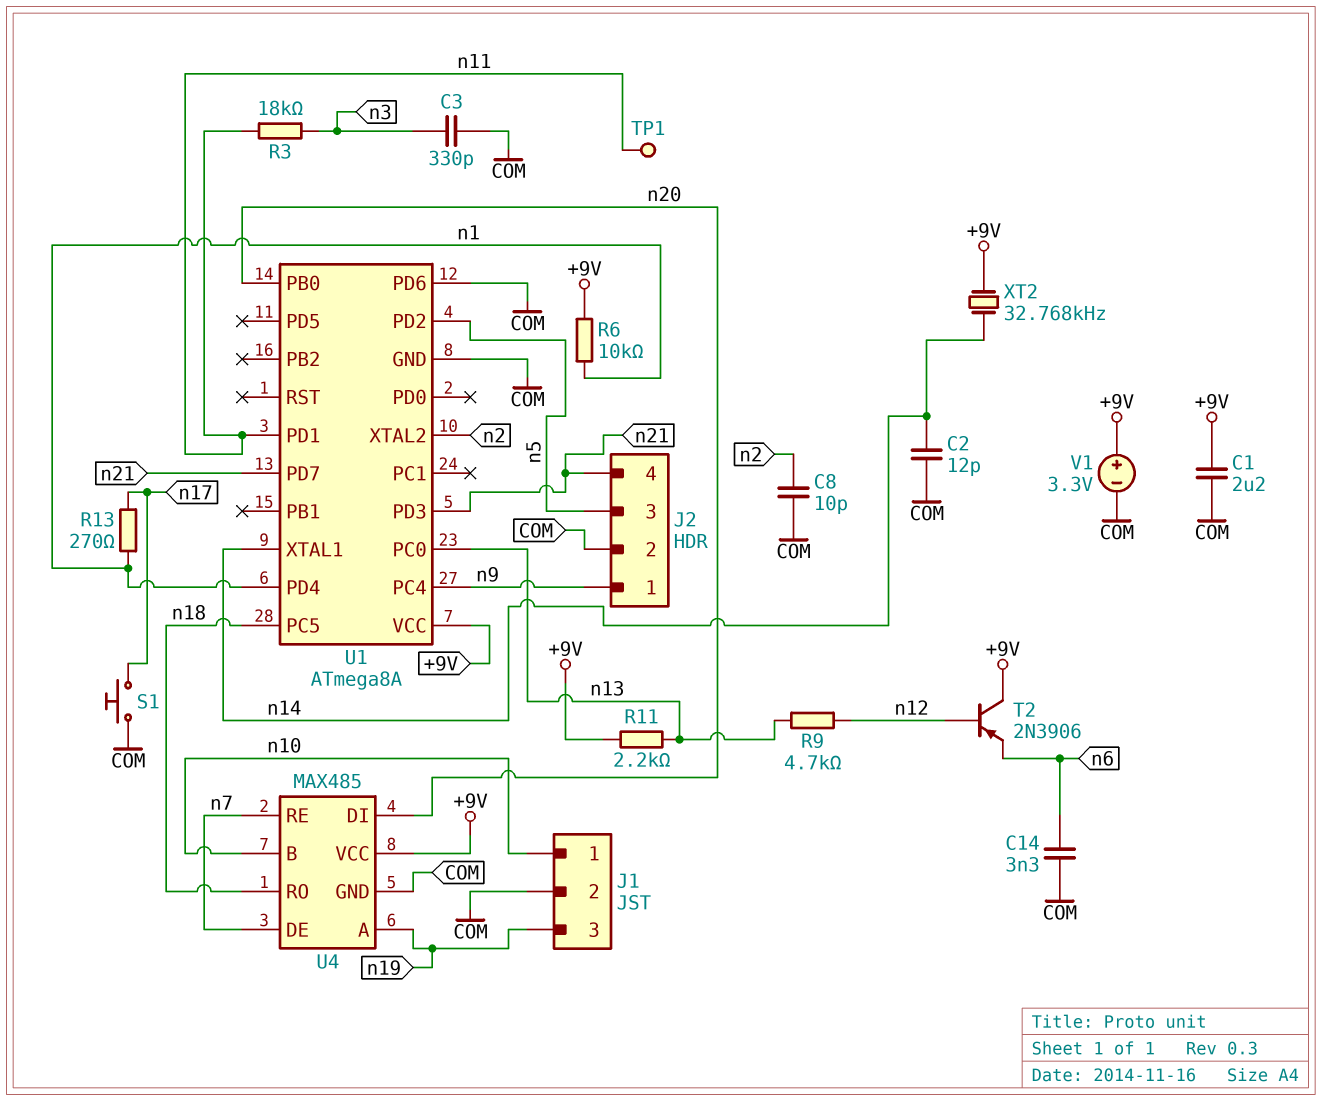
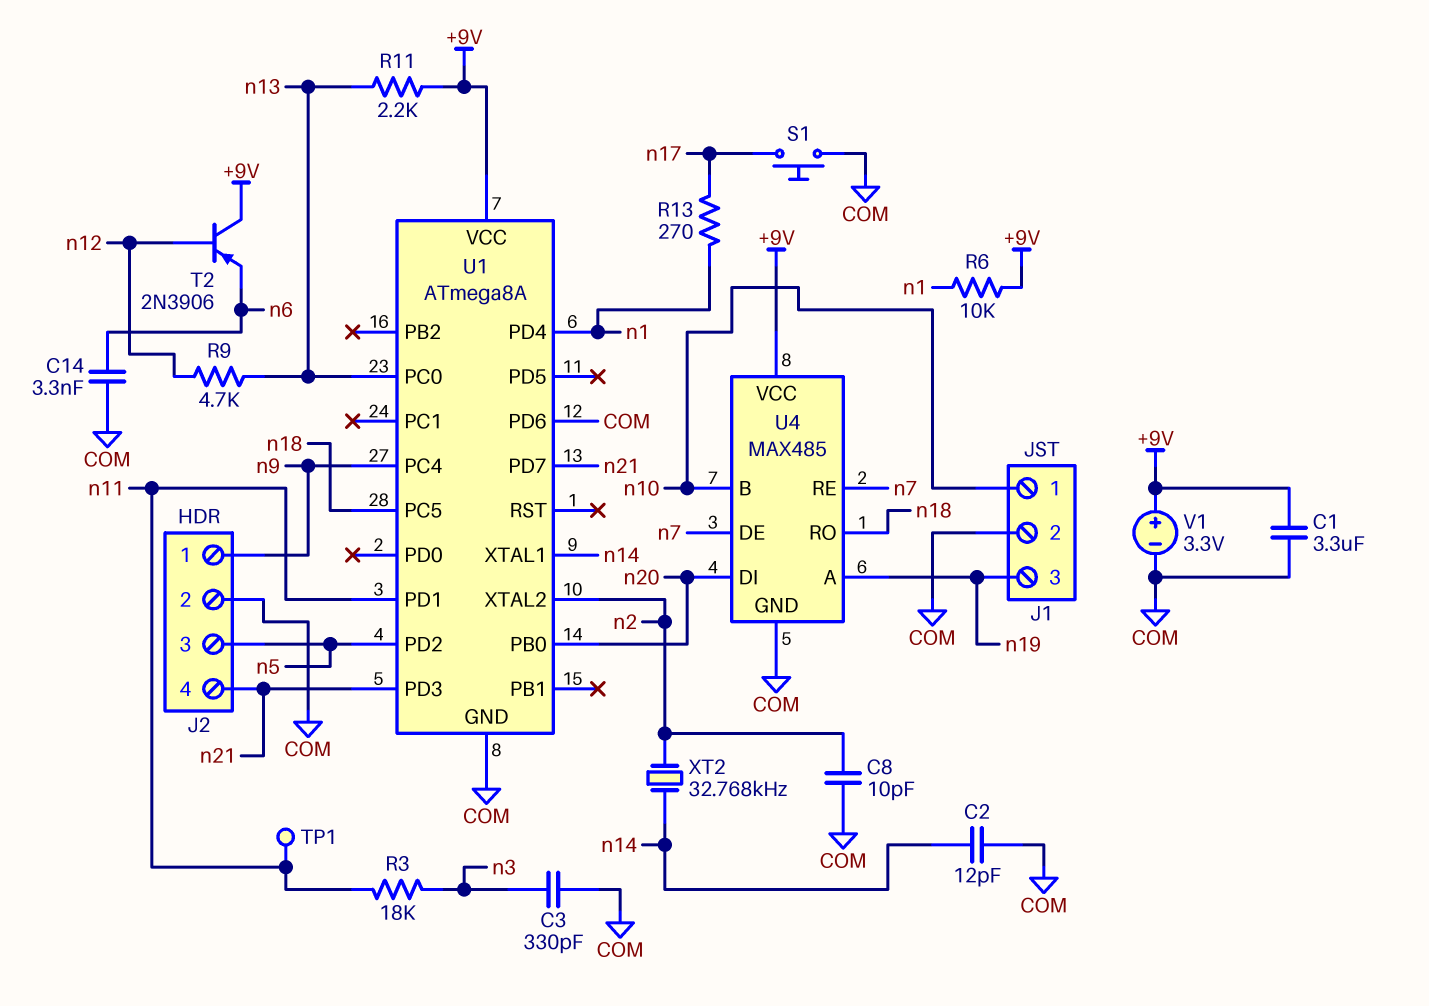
C1: 2.2uF (+9V, COM) -> 3.3uF (+9V, COM)
XT2: 32.768kHz (+9V, n14) -> 32.768kHz (n2, n14)

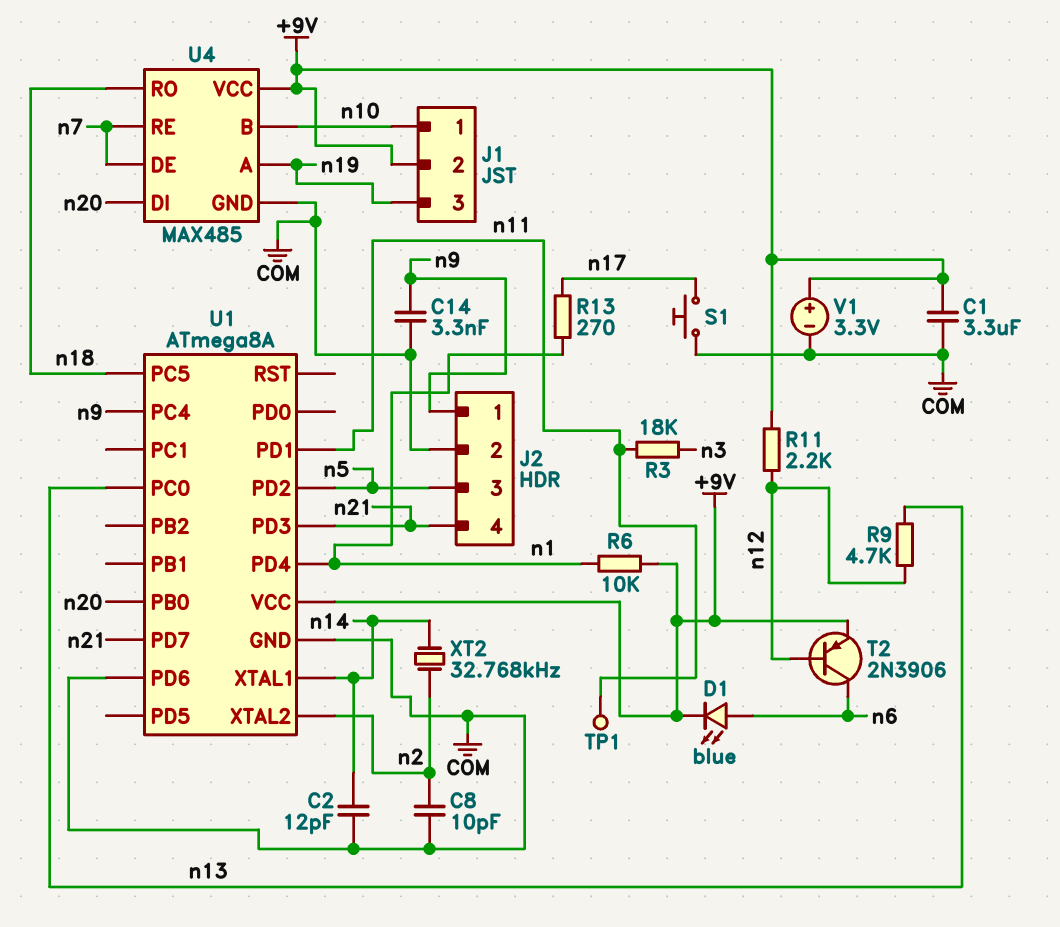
C3: 330pF (COM, n3) -> none
C14: 3.3nF (COM, n6) -> 3.3nF (COM, n9)
D1: none -> LED blue (A n6, K +9V)
J1 pin 2: COM -> +9V
R11: 2.2k (+9V, n13) -> 2.2k (+9V, n12)
T2: PNP 2N3906 (B n12, C +9V, E n6) -> PNP 2N3906 (B n12, C n6, E +9V)

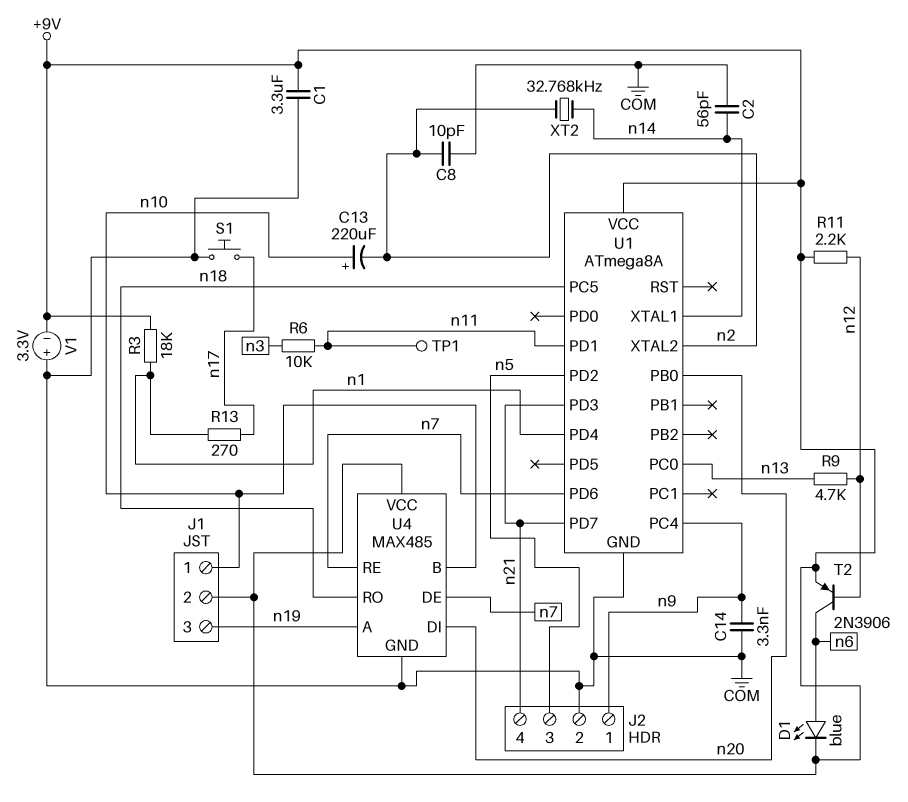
C2: 12pF (COM, n14) -> 56pF (COM, n14)
C13: none -> 220uF (plus n10, minus n2)
R3: 18k (n3, n11) -> 18k (+9V, n1)
R6: 10k (+9V, n1) -> 10k (n3, n11)
U1 pin PD6: COM -> n7
V1: 3.3V (plus +9V, minus COM) -> 3.3V (plus COM, minus +9V)

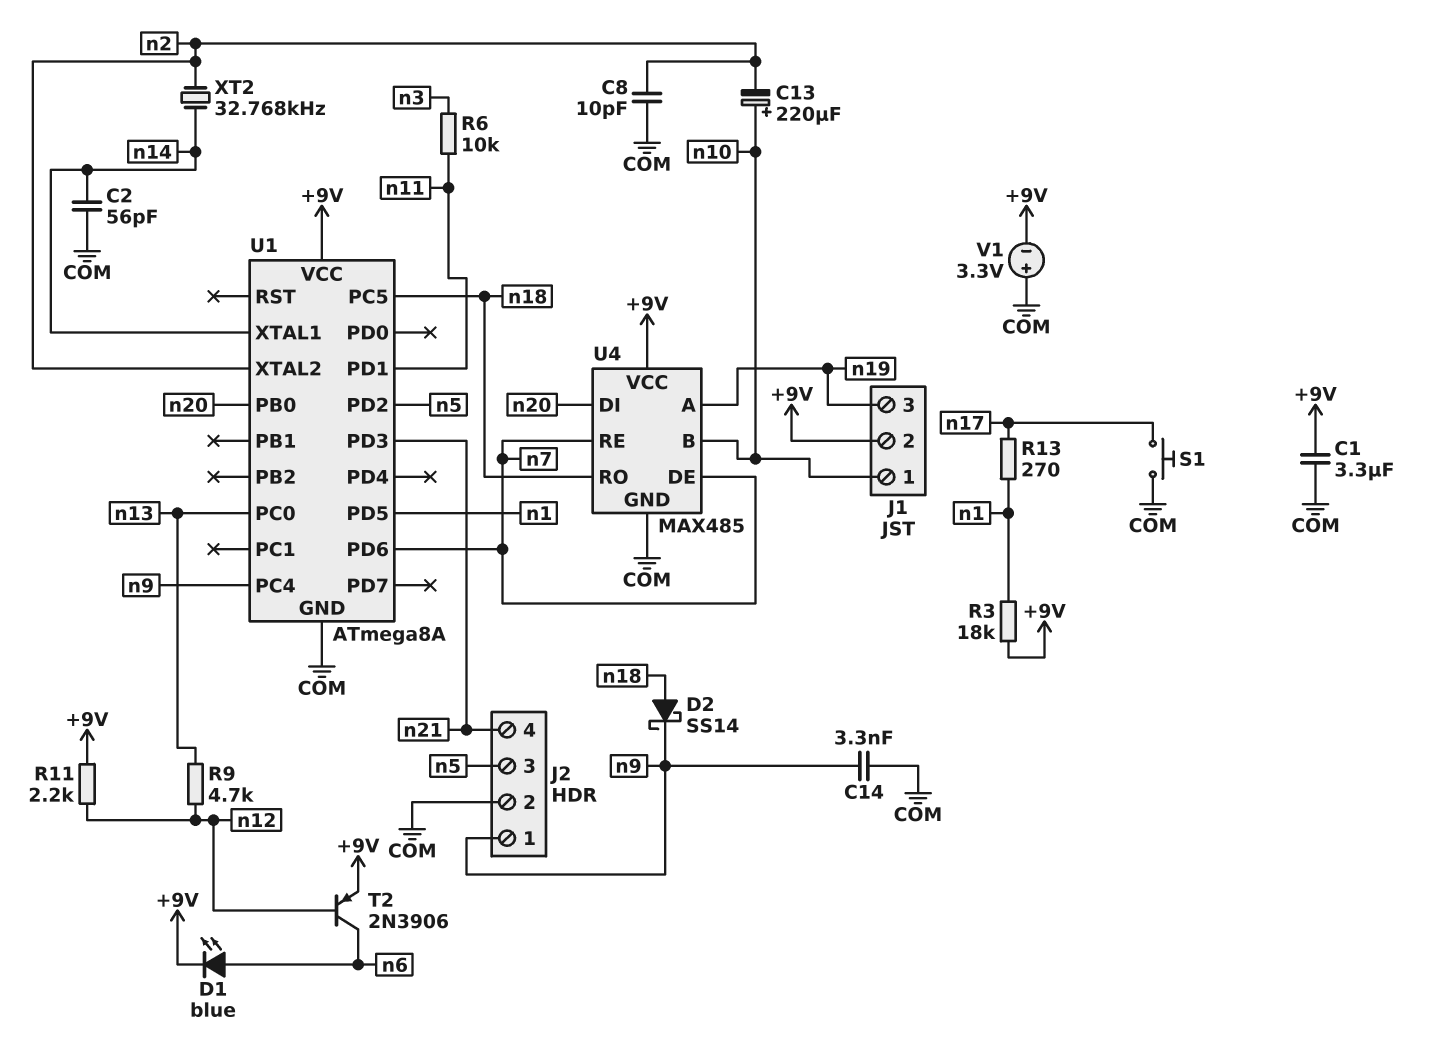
D2: none -> schottky SS14 (A n18, K n9)
TP1: test point (n11) -> none
U1 pin PD4: n1 -> none
U1 pin PD5: none -> n1
U1 pin PD7: n21 -> none

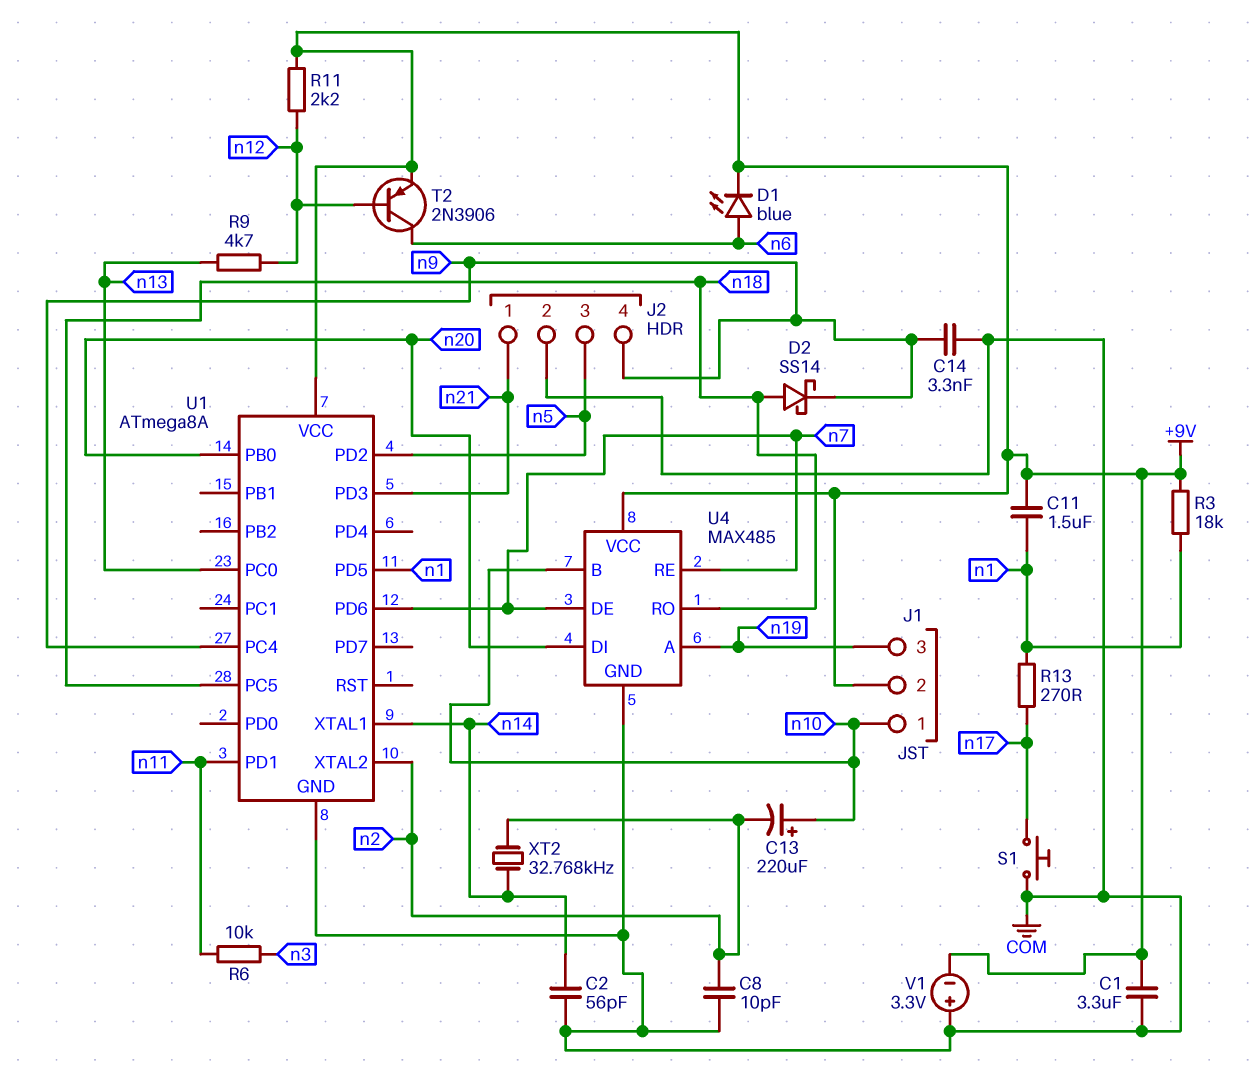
C11: none -> 1.5uF (+9V, n1)
J2 pin 1: n9 -> n21
J2 pin 4: n21 -> n9

